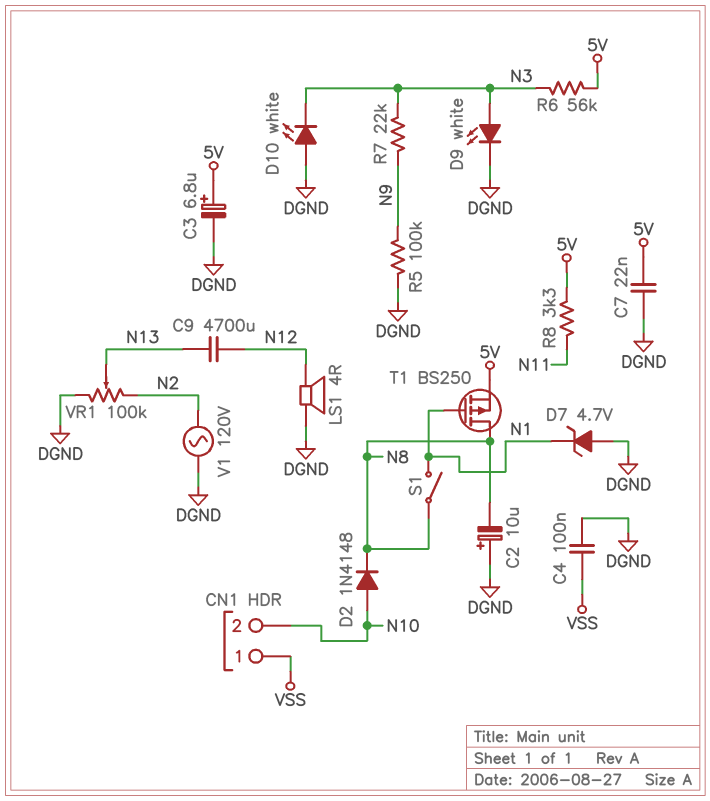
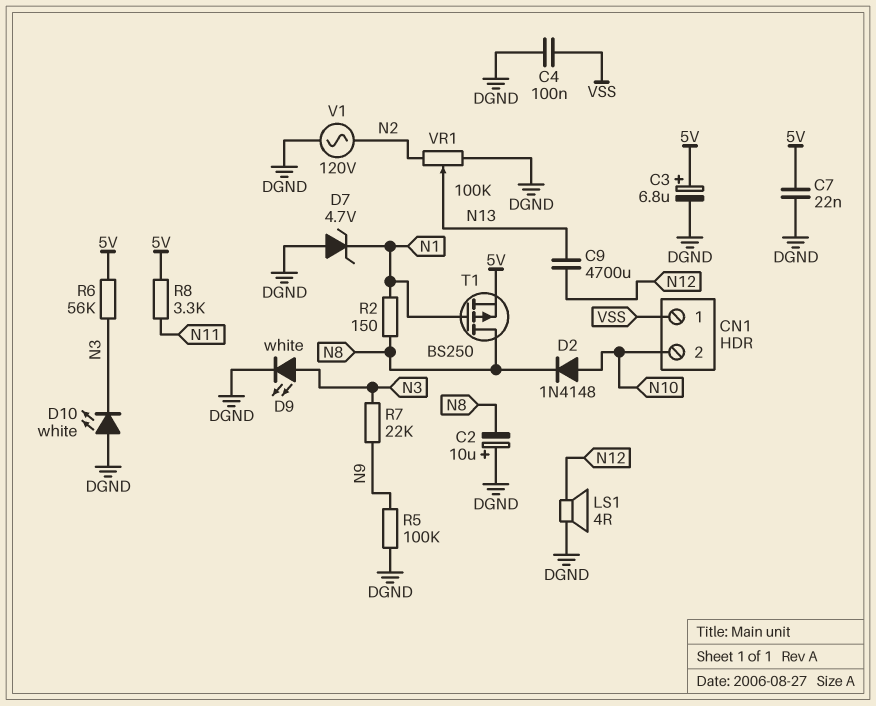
R2: none -> 150 (N1, N8)
S1: switch (N1, N8) -> none

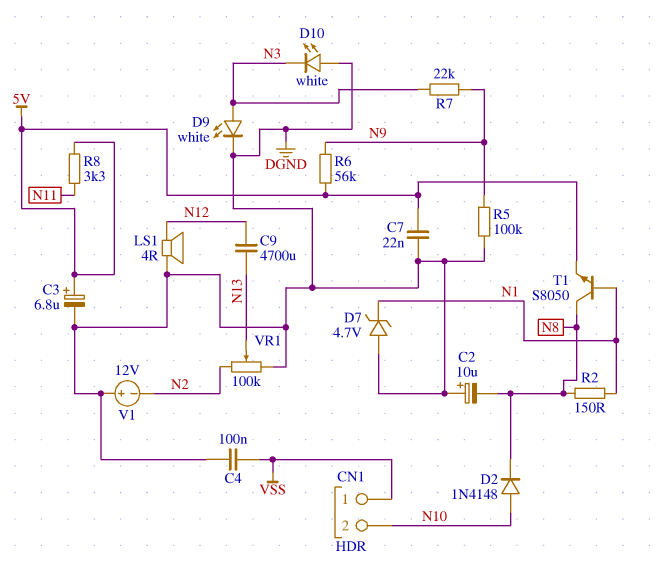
R6: 56k (5V, N3) -> 56k (5V, N9)
T1: PMOS BS250 (G N1, D N8, S 5V) -> NPN S8050 (B N1, C N8, E 5V)
V1: AC 120V (DGND, N2) -> 12V (plus DGND, minus N2)

